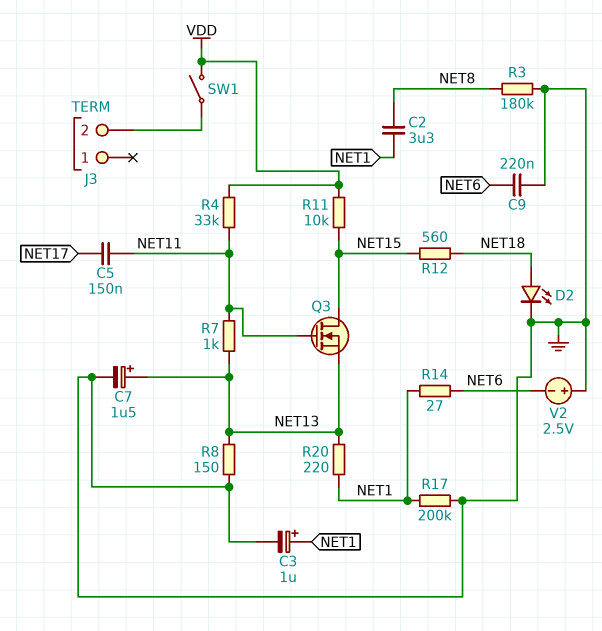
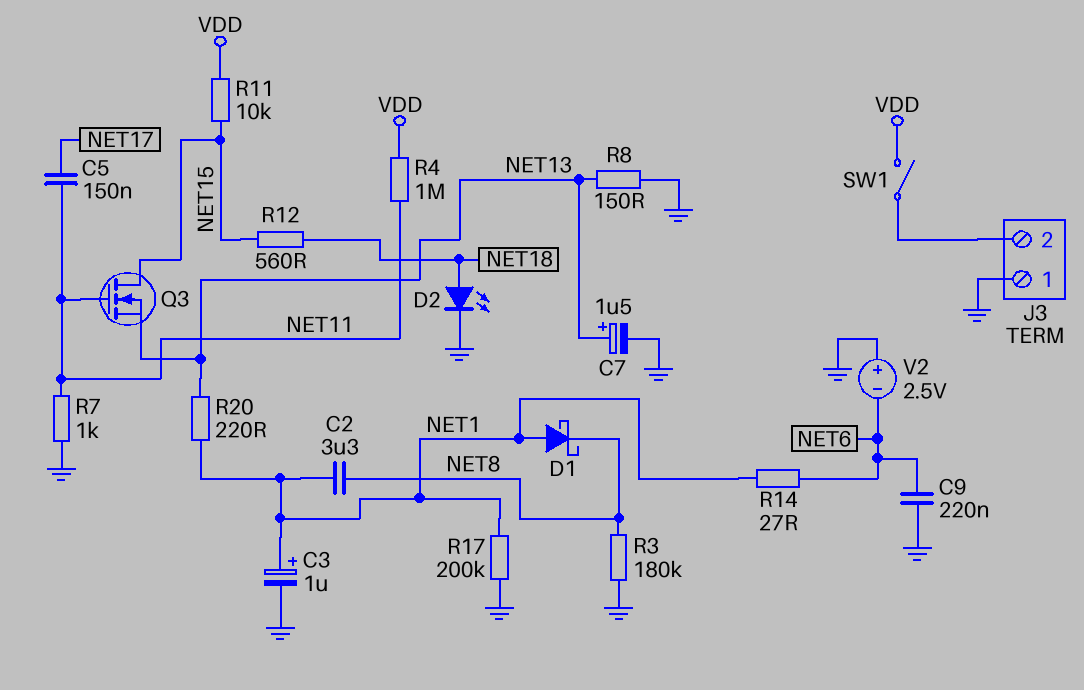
D1: none -> schottky (A NET1, K NET8)
J3 pin 1: none -> GND
R4: 33k (NET11, VDD) -> 1M (NET11, VDD)
R7: 1k (NET11, NET13) -> 1k (GND, NET11)

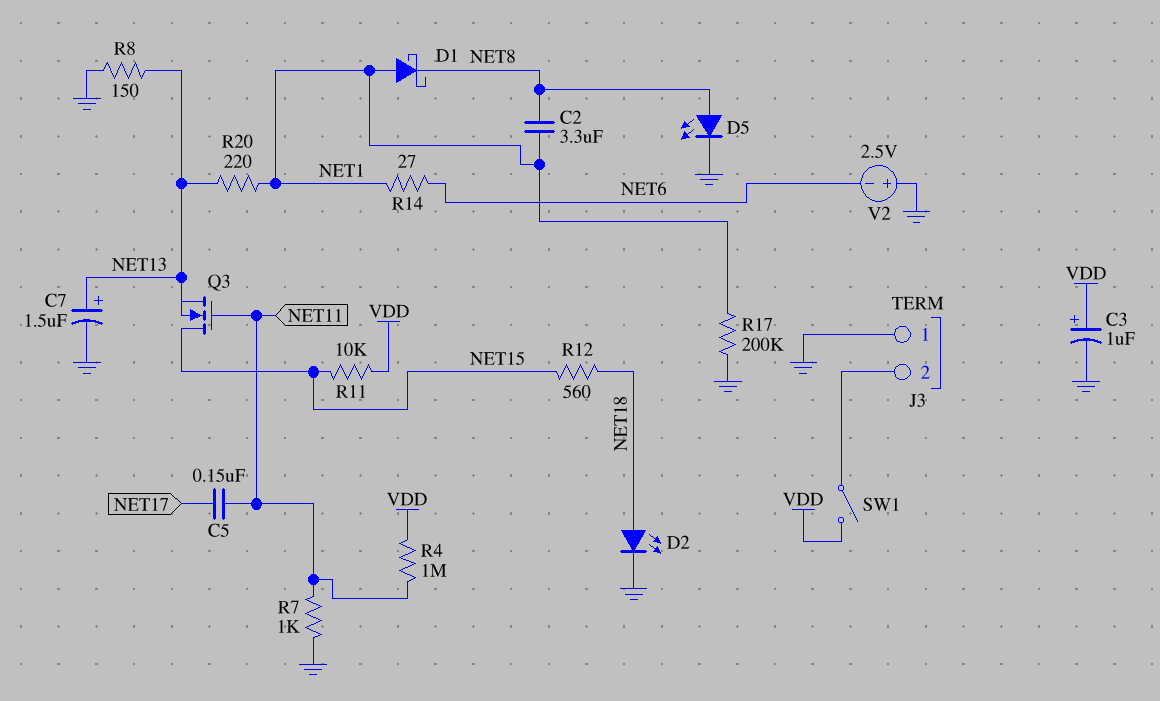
C3: 1uF (plus NET1, minus GND) -> 1uF (plus VDD, minus GND)
C9: 220nF (GND, NET6) -> none
D5: none -> LED (A NET8, K GND)
R3: 180k (GND, NET8) -> none

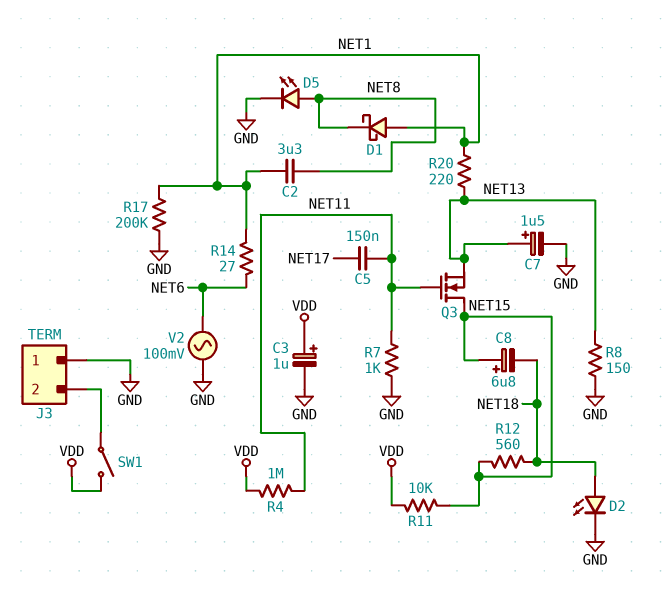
C8: none -> 6.8uF (plus NET15, minus NET18)
V2: 2.5V (plus GND, minus NET6) -> AC 100mV (GND, NET6)

